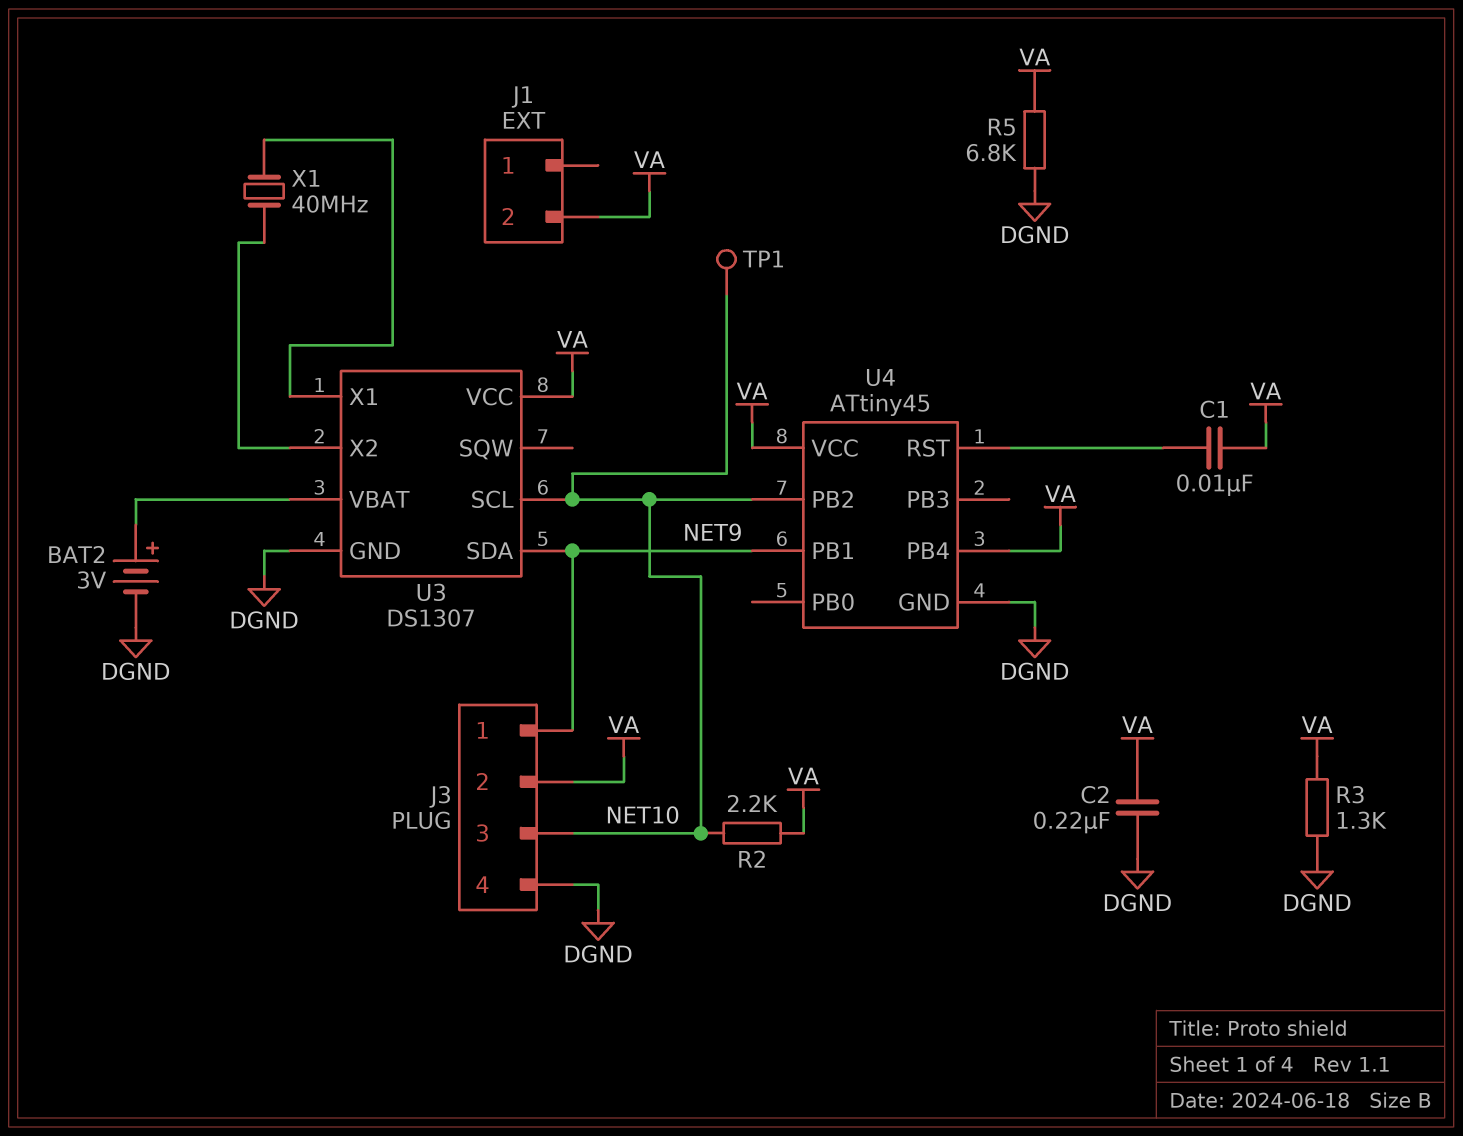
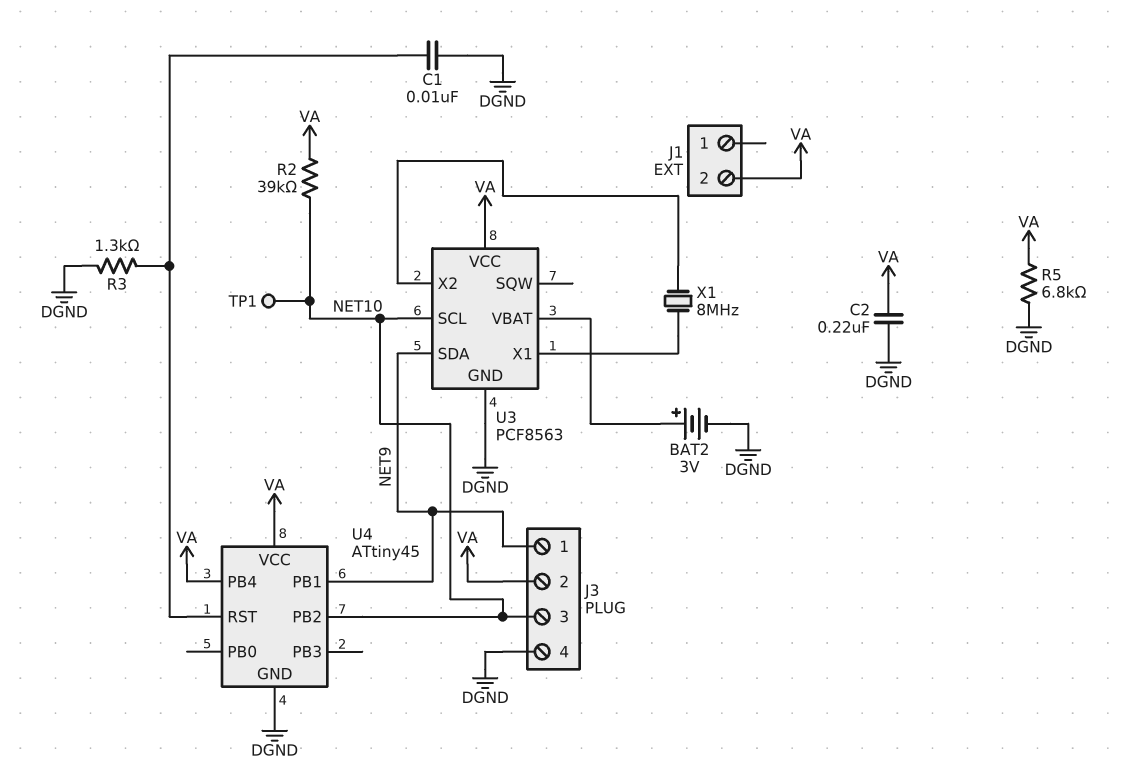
C1: 10nF (U4/RST, VA) -> 10nF (DGND, U4/RST)
R2: 2.2k (NET10, VA) -> 39k (NET10, VA)
R3: 1.3k (DGND, VA) -> 1.3k (DGND, U4/RST)
U3: DS1307 -> PCF8563
X1: 40MHz (U3/X1, U3/X2) -> 8MHz (U3/X1, U3/X2)

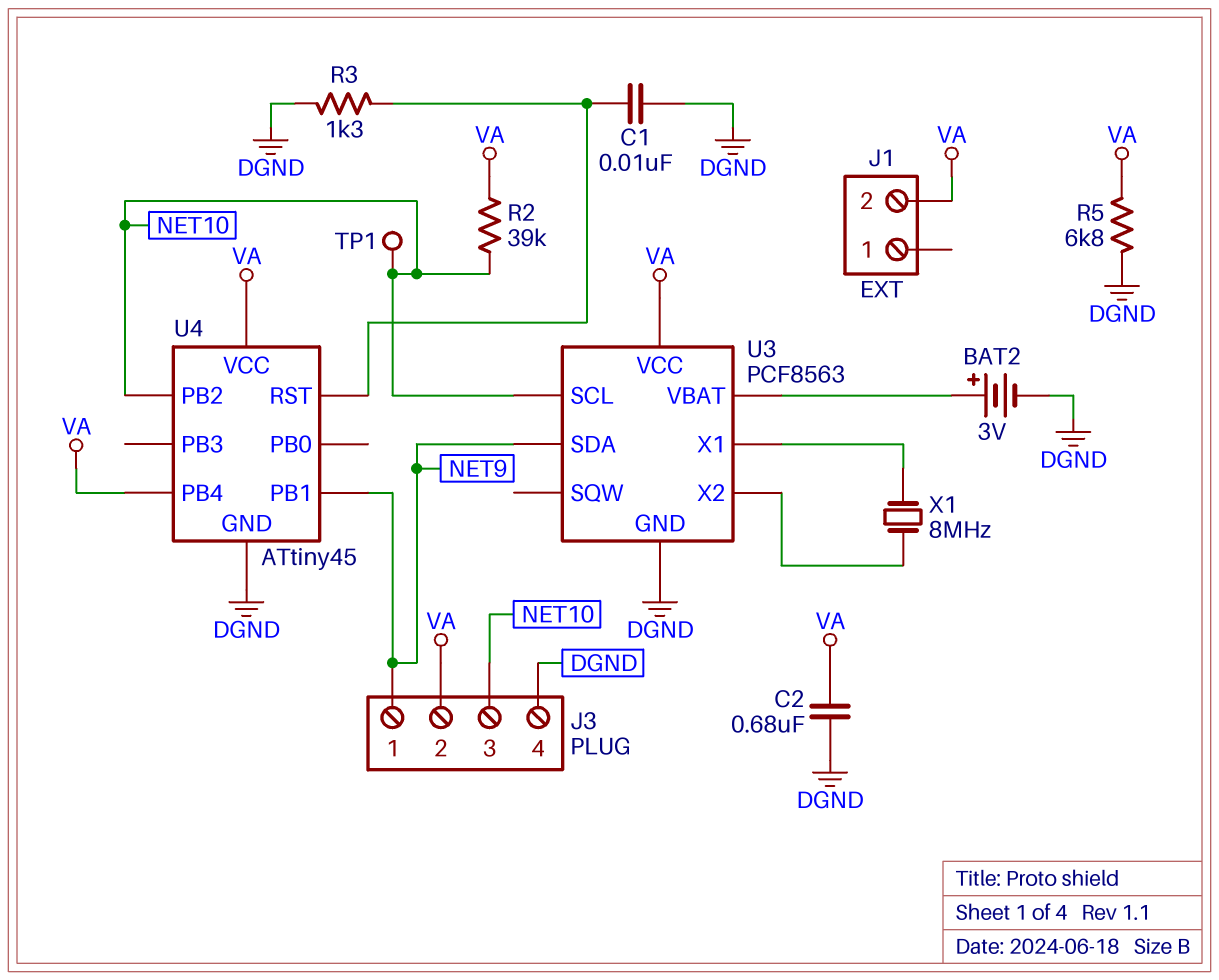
C2: 220nF (DGND, VA) -> 680nF (DGND, VA)

